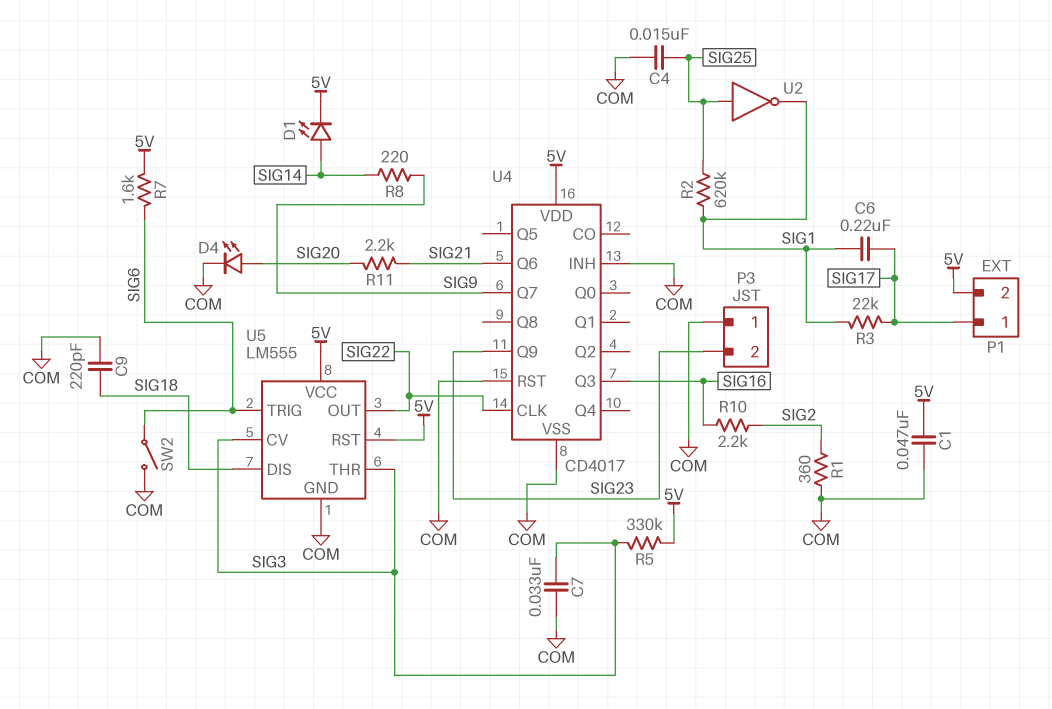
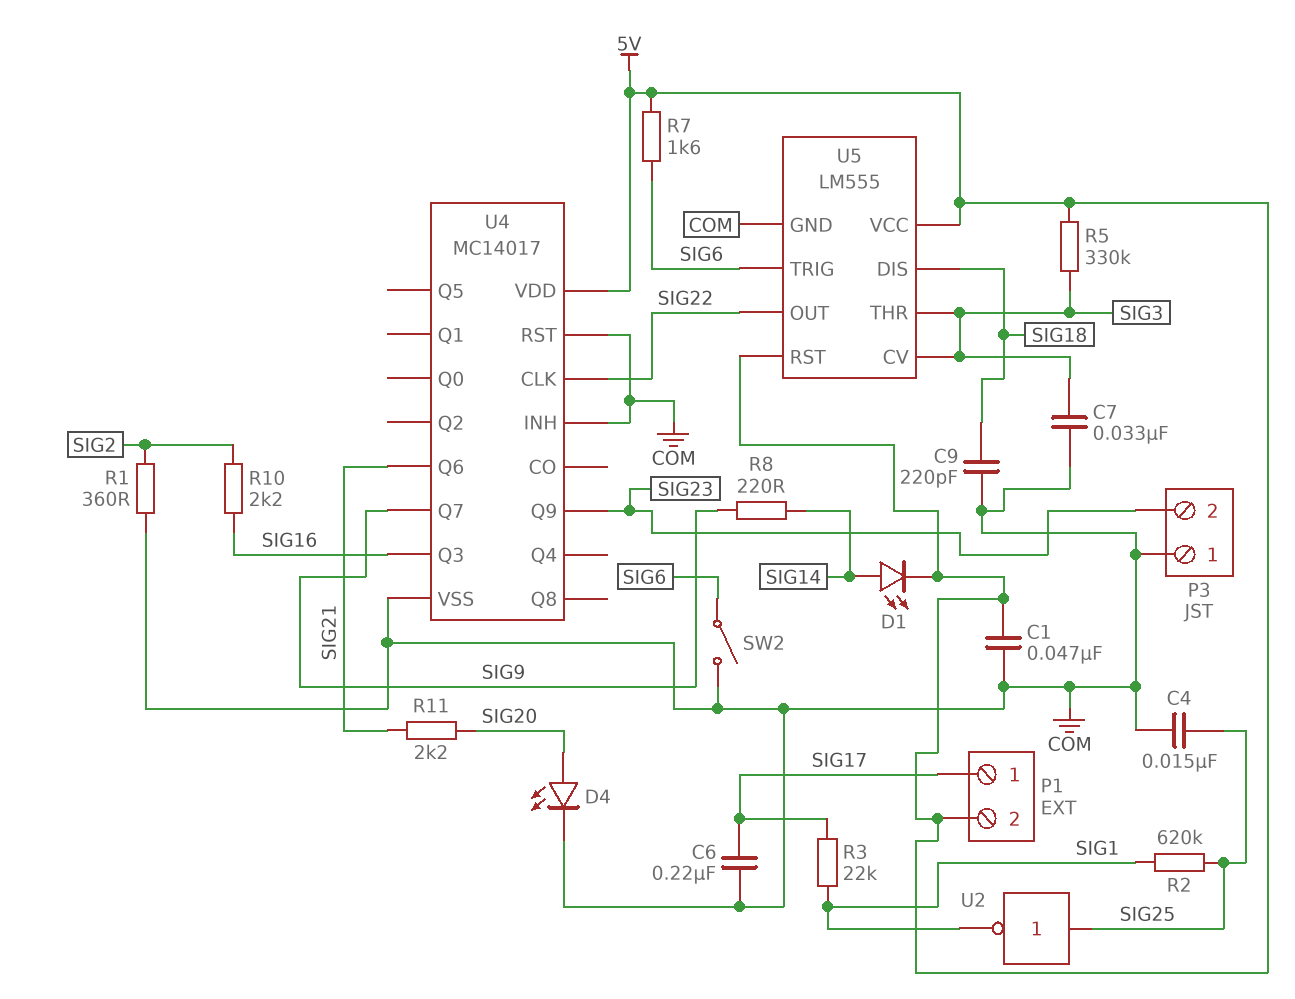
C6: 220nF (SIG1, SIG17) -> 220nF (COM, SIG17)
U4: CD4017 -> MC14017

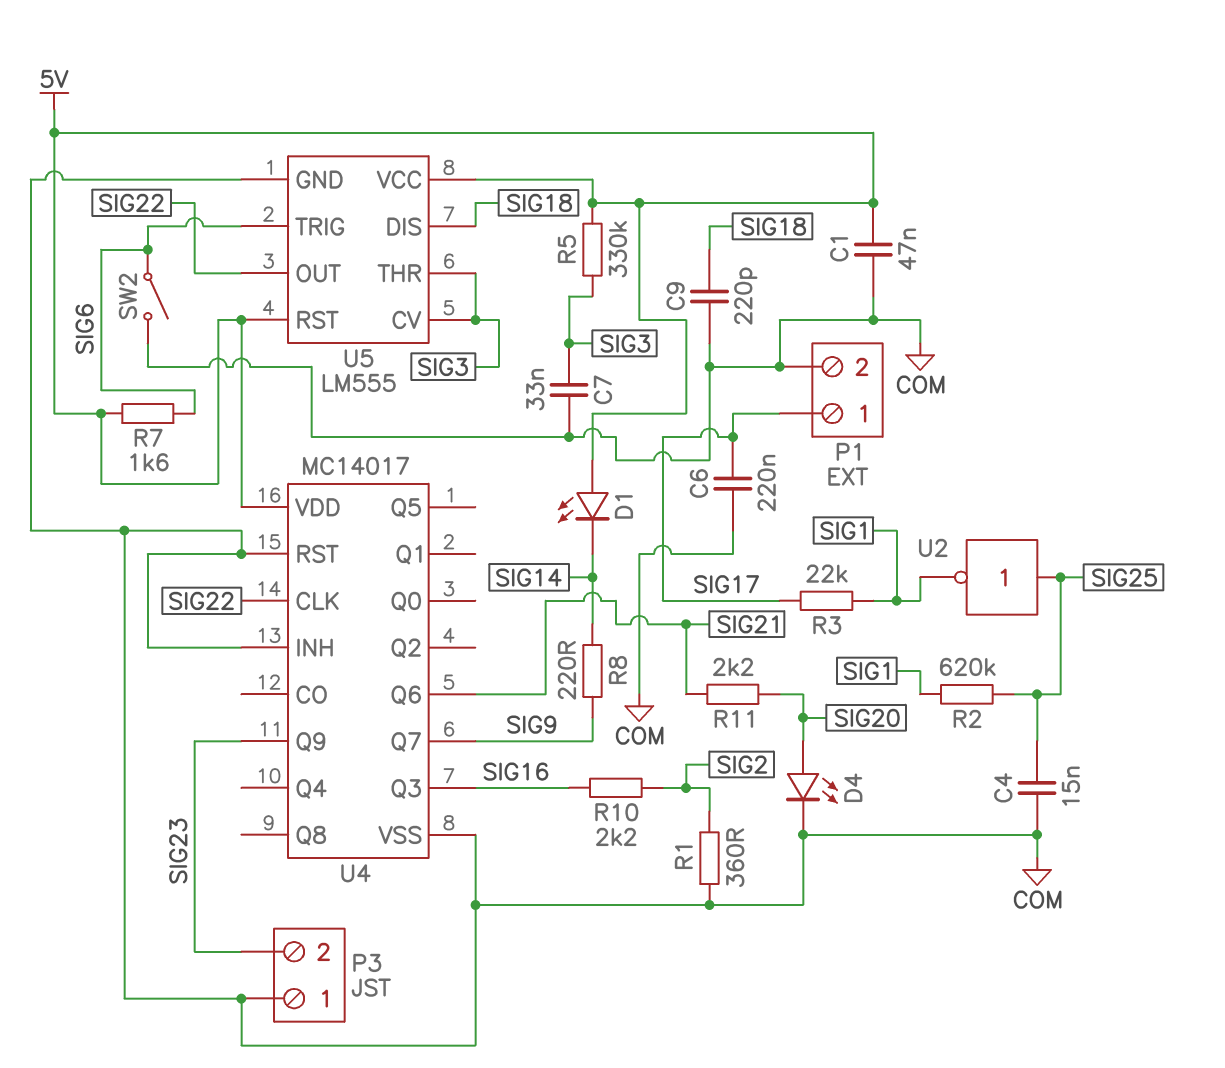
D1: LED (A SIG14, K 5V) -> LED (A 5V, K SIG14)
P1 pin 2: 5V -> COM

